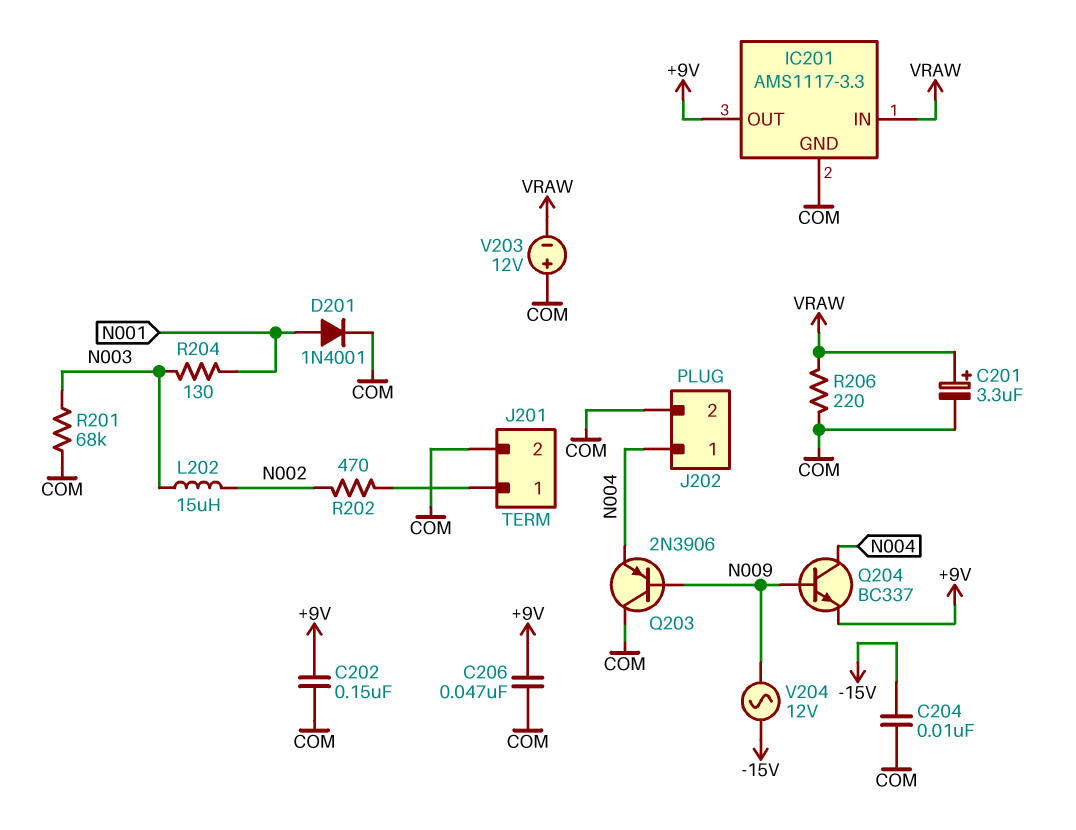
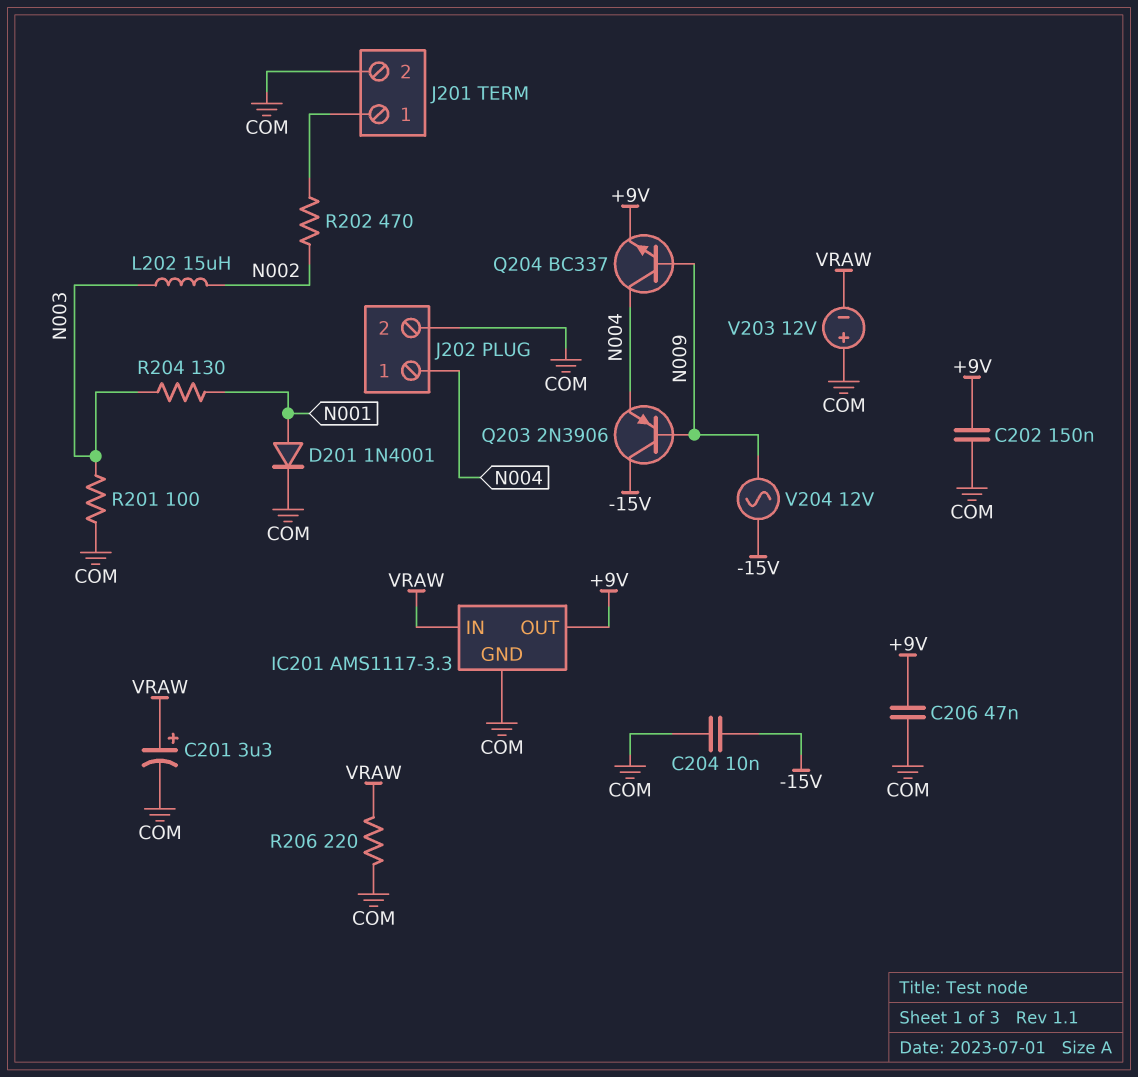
Q203: PNP 2N3906 (B N009, C COM, E N004) -> PNP 2N3906 (B N009, C -15V, E N004)
R201: 68k (COM, N003) -> 100 (COM, N003)

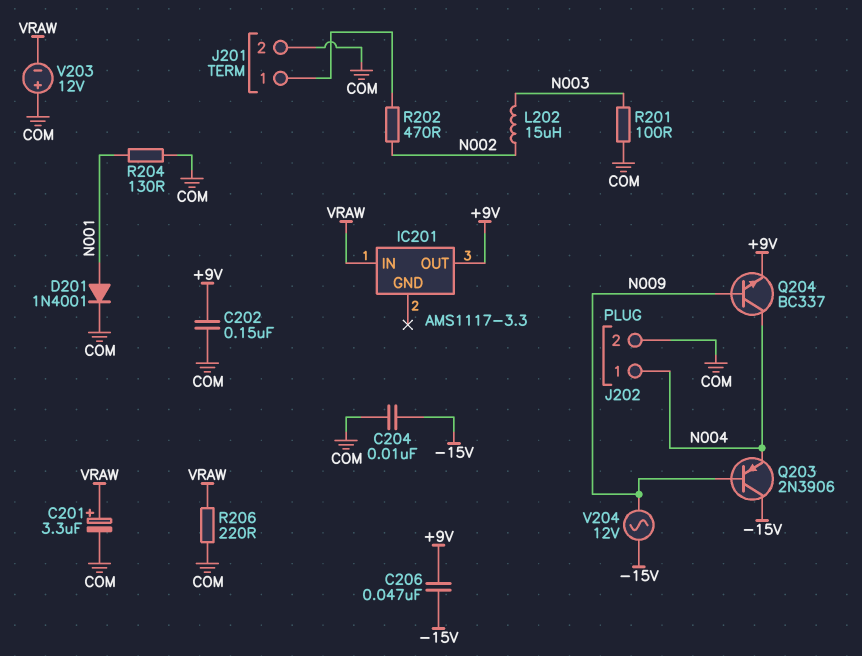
C206: 47nF (+9V, COM) -> 47nF (+9V, -15V)
IC201 pin GND: COM -> none
R204: 130 (N001, N003) -> 130 (COM, N001)

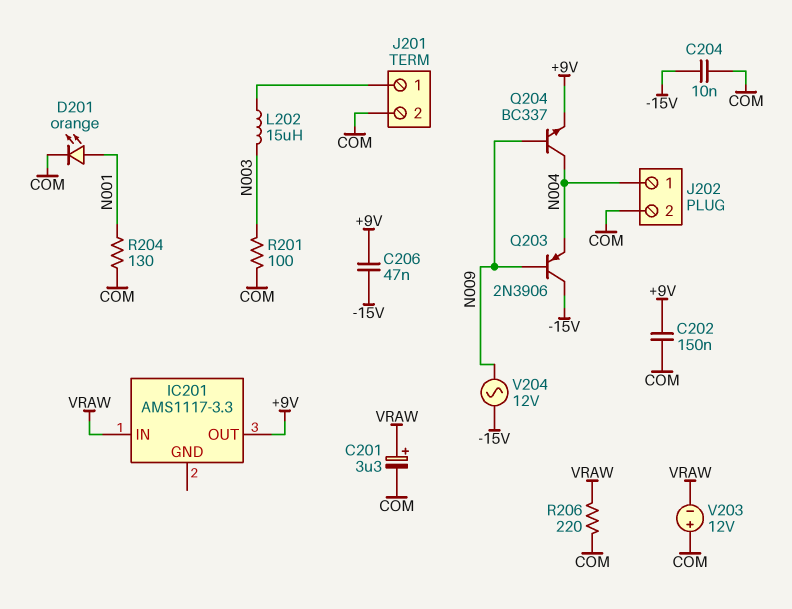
D201: diode 1N4001 (A N001, K COM) -> LED orange (A N001, K COM)
L202: 15uH (N002, N003) -> 15uH (J201/1, N003)
R202: 470 (J201/1, N002) -> none

